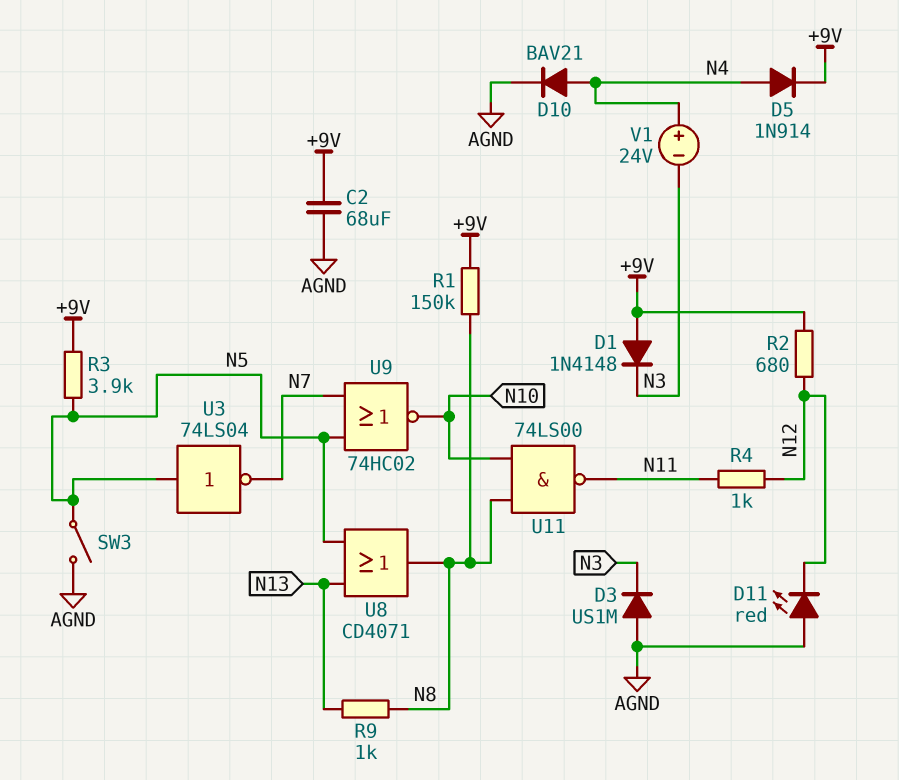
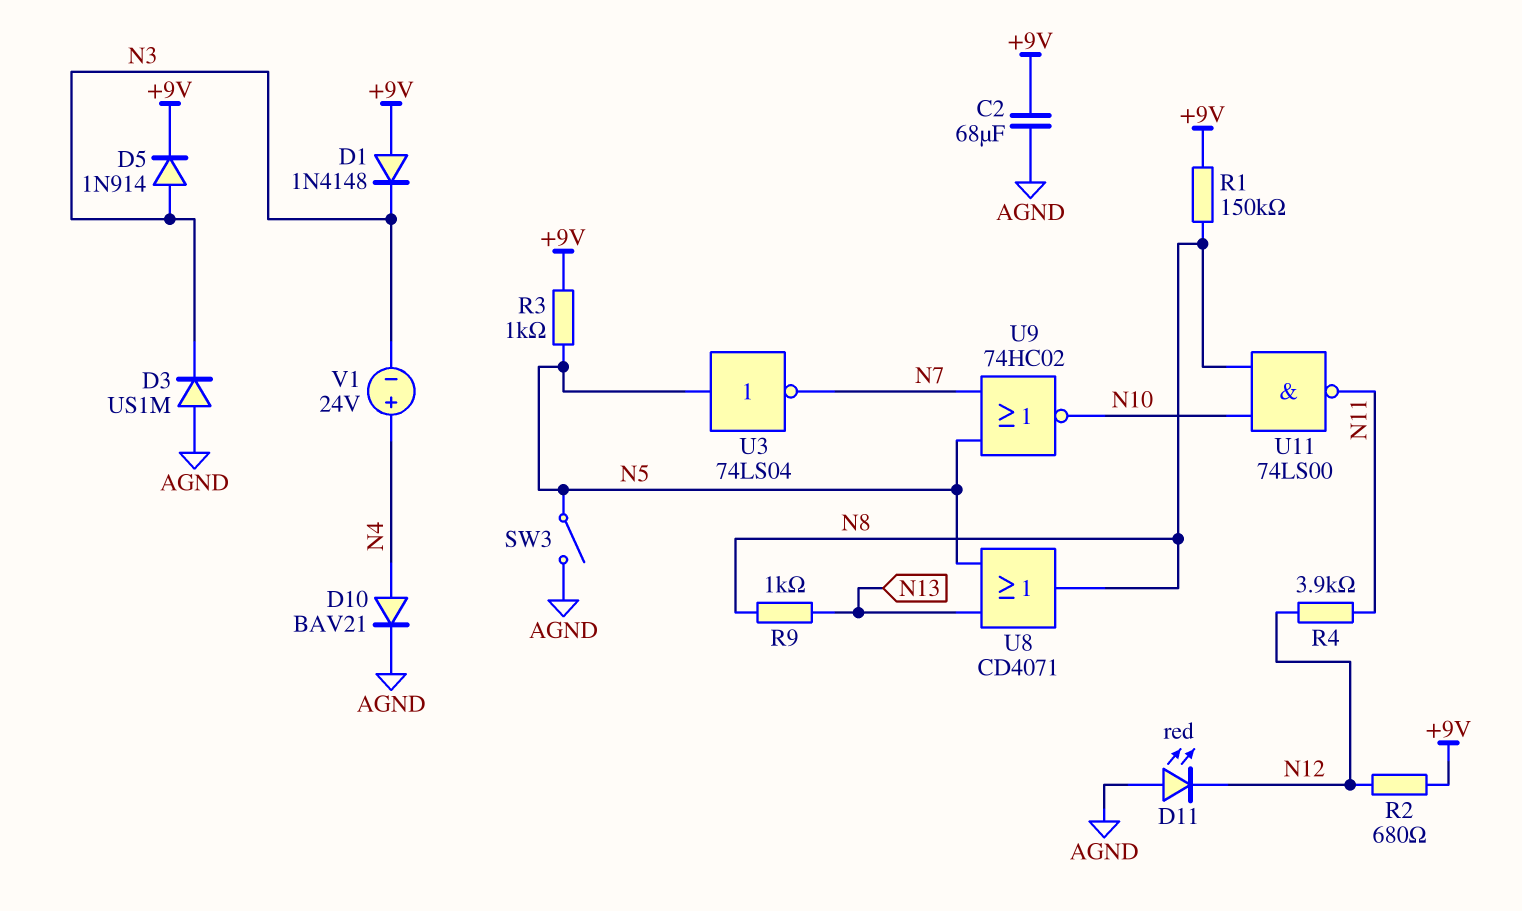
D5: diode 1N914 (A N4, K +9V) -> diode 1N914 (A N3, K +9V)
R3: 3.9k (+9V, N5) -> 1k (+9V, N5)
R4: 1k (N11, N12) -> 3.9k (N11, N12)

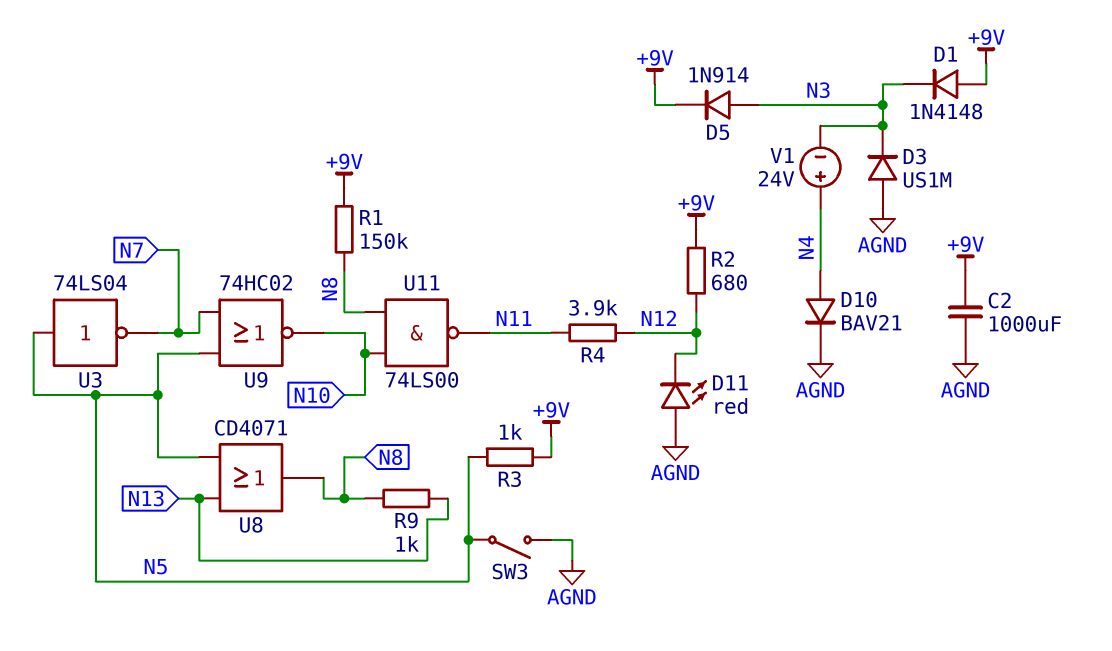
C2: 68uF (+9V, AGND) -> 1000uF (+9V, AGND)

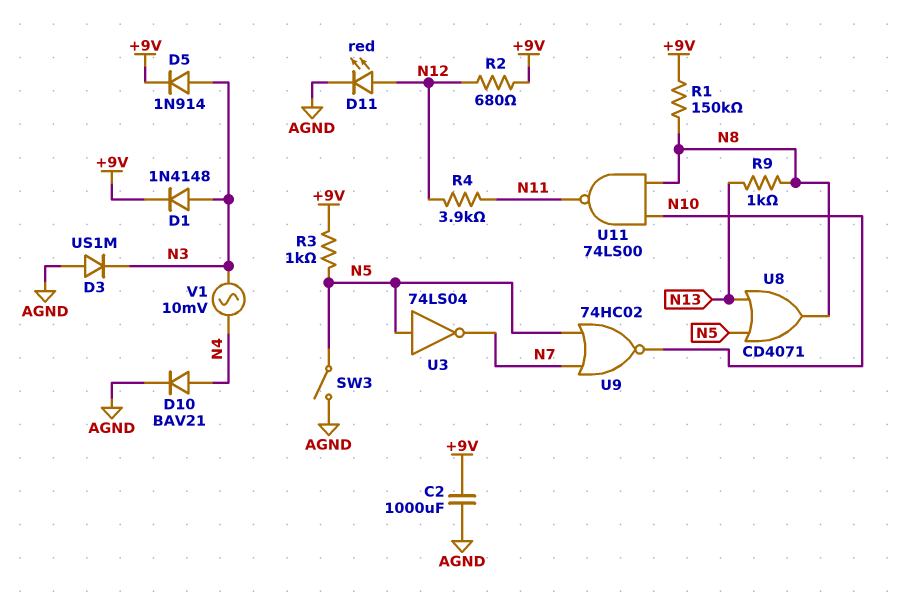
D1: diode 1N4148 (A +9V, K N3) -> diode 1N4148 (A N3, K +9V)
D11: LED red (A AGND, K N12) -> LED red (A N12, K AGND)
V1: 24V (plus N4, minus N3) -> AC 10mV (N3, N4)

